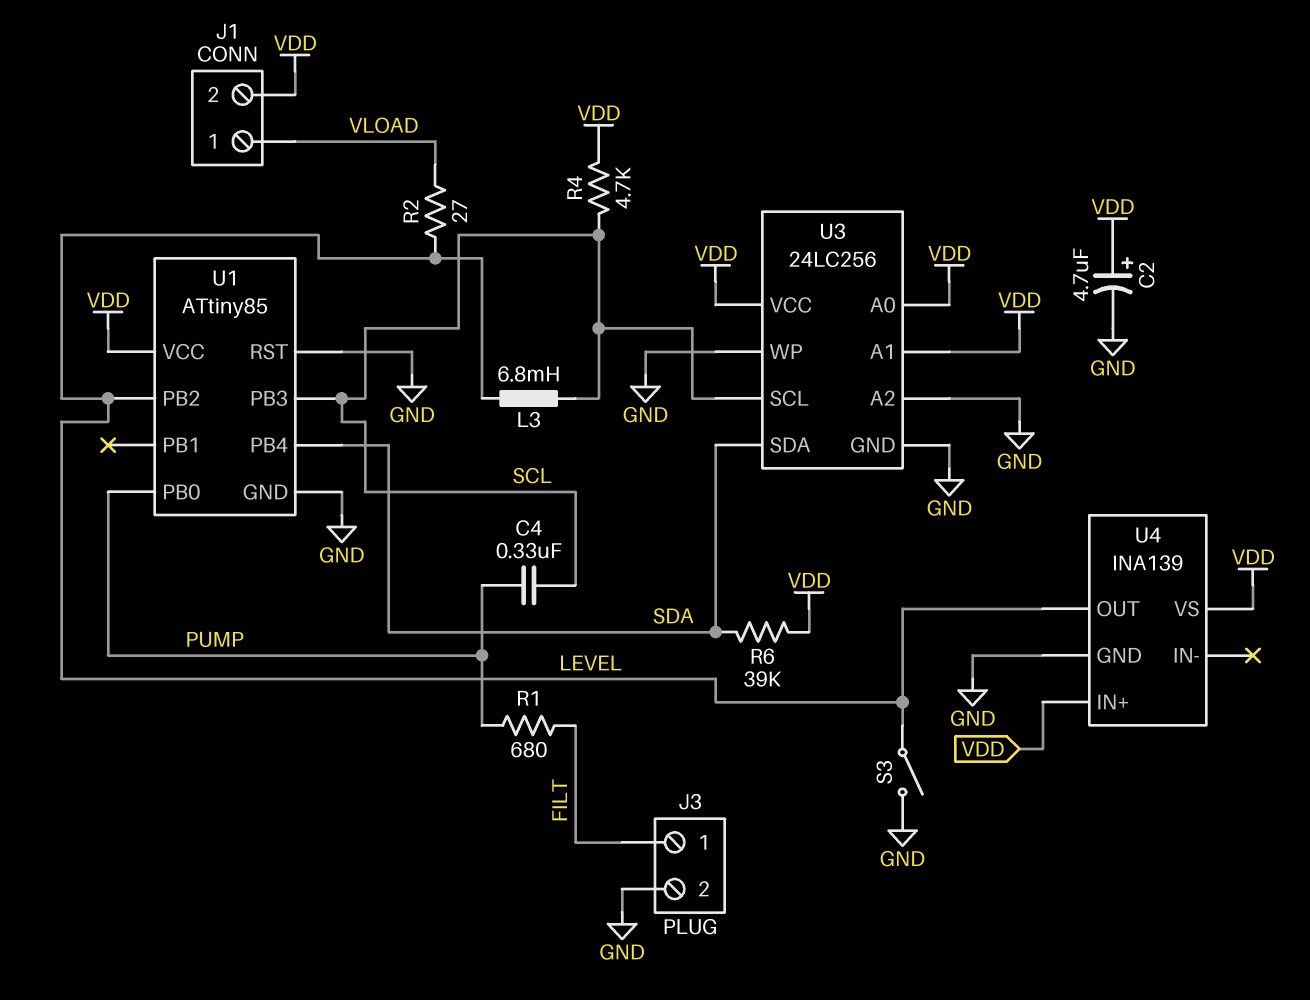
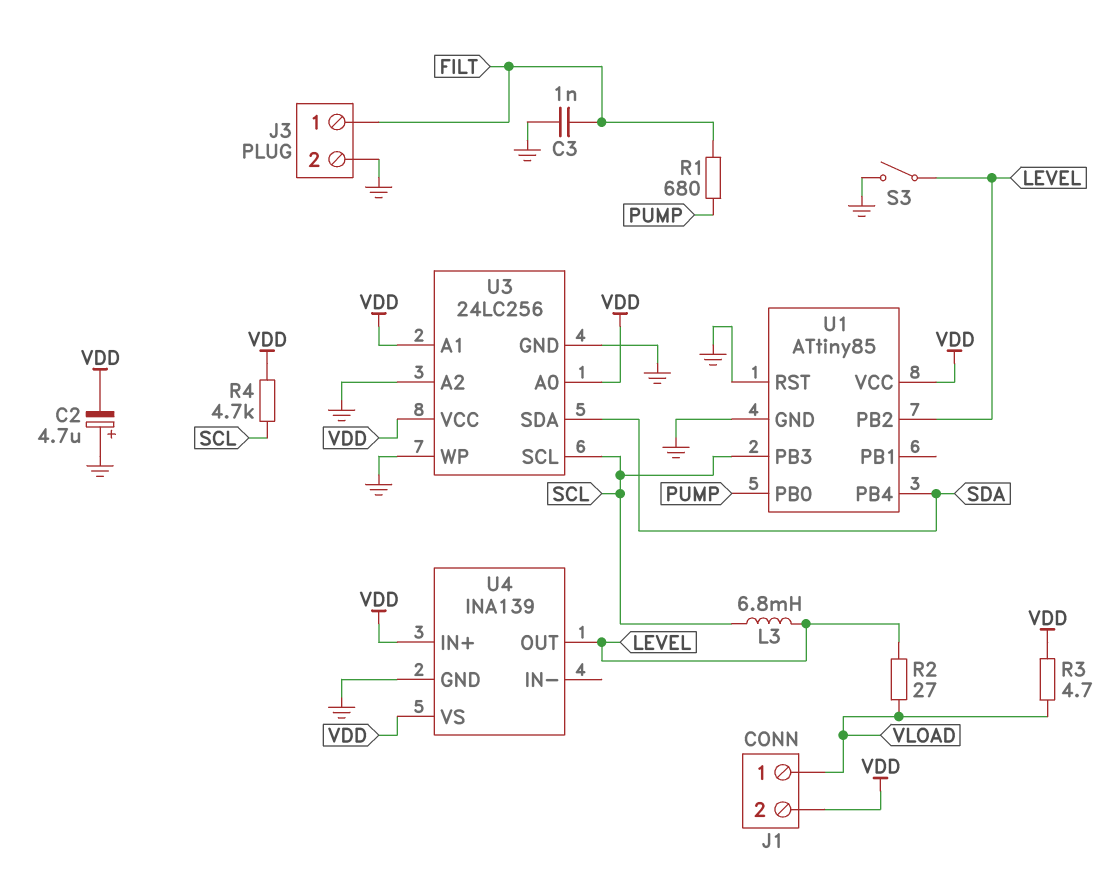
C2: 4.7uF (plus VDD, minus GND) -> 4.7uF (plus GND, minus VDD)
C3: none -> 1nF (FILT, GND)
C4: 330nF (PUMP, SCL) -> none
R3: none -> 4.7 (VDD, VLOAD)
R6: 39k (SDA, VDD) -> none

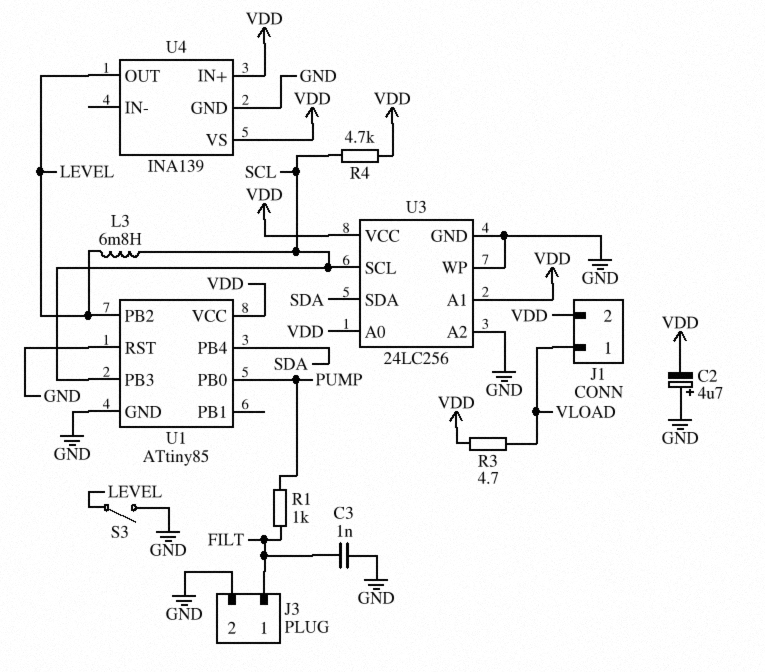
R1: 680 (FILT, PUMP) -> 1k (FILT, PUMP)
R2: 27 (LEVEL, VLOAD) -> none

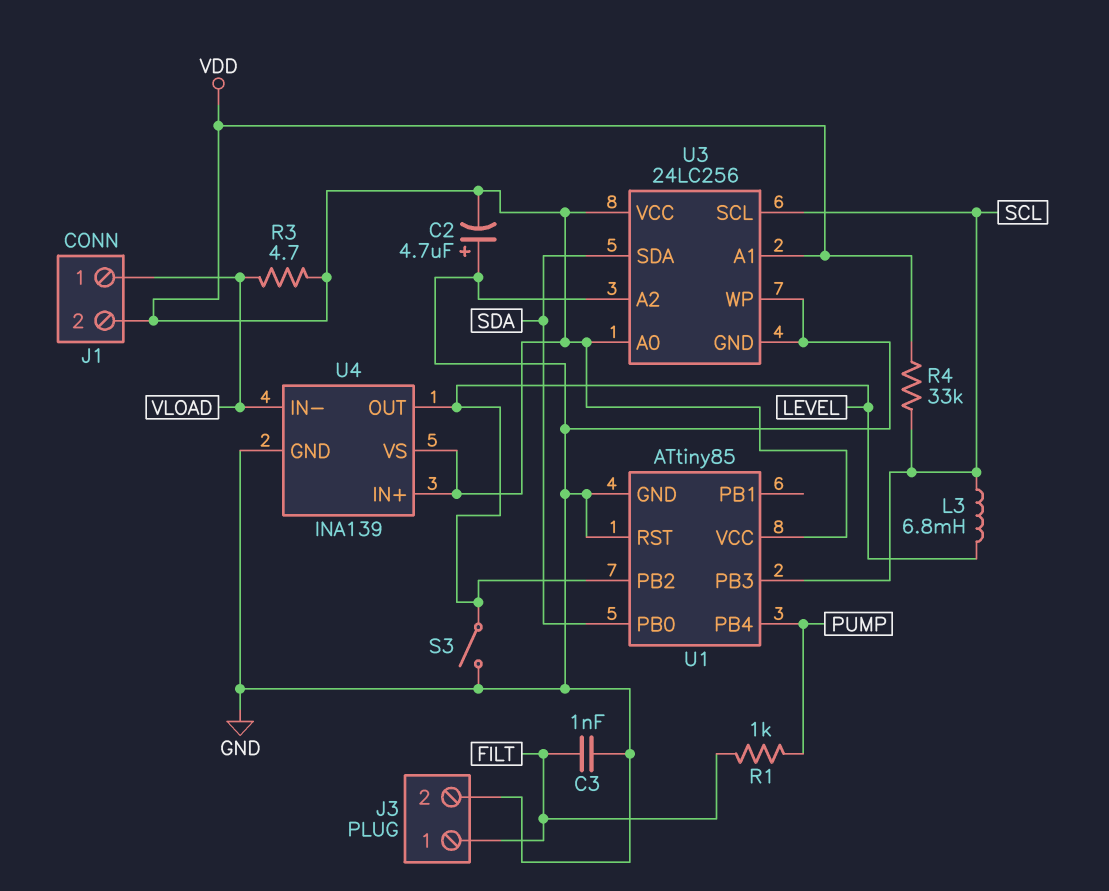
R4: 4.7k (SCL, VDD) -> 33k (SCL, VDD)
U1 pin PB0: PUMP -> SDA
U1 pin PB4: SDA -> PUMP
U4 pin IN-: none -> VLOAD

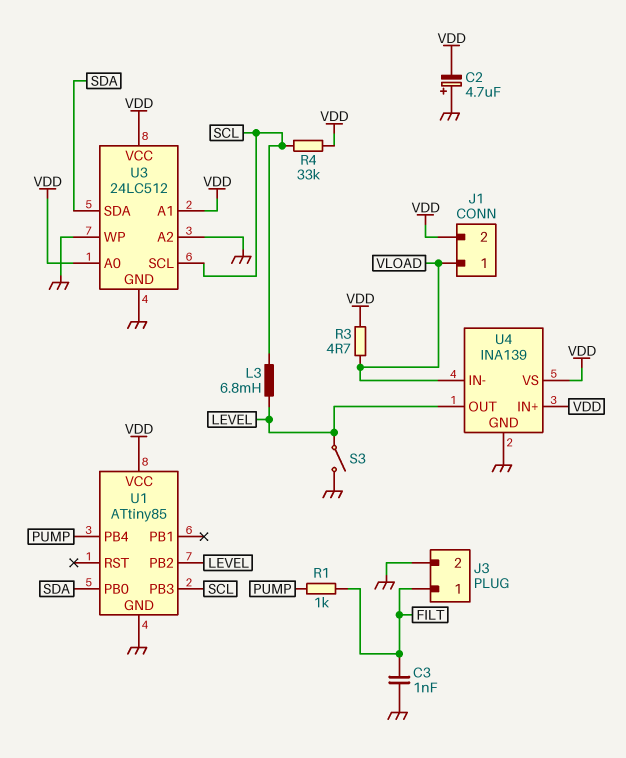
U1 pin RST: GND -> none
U3: 24LC256 -> 24LC512

